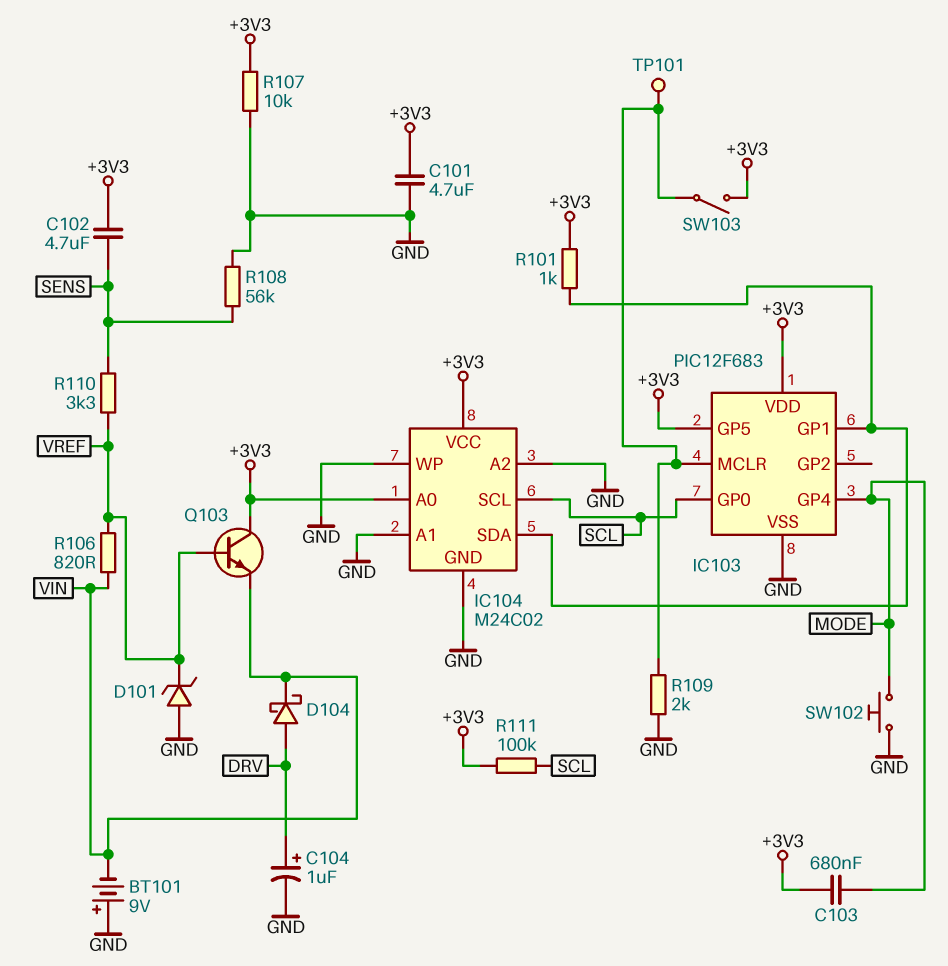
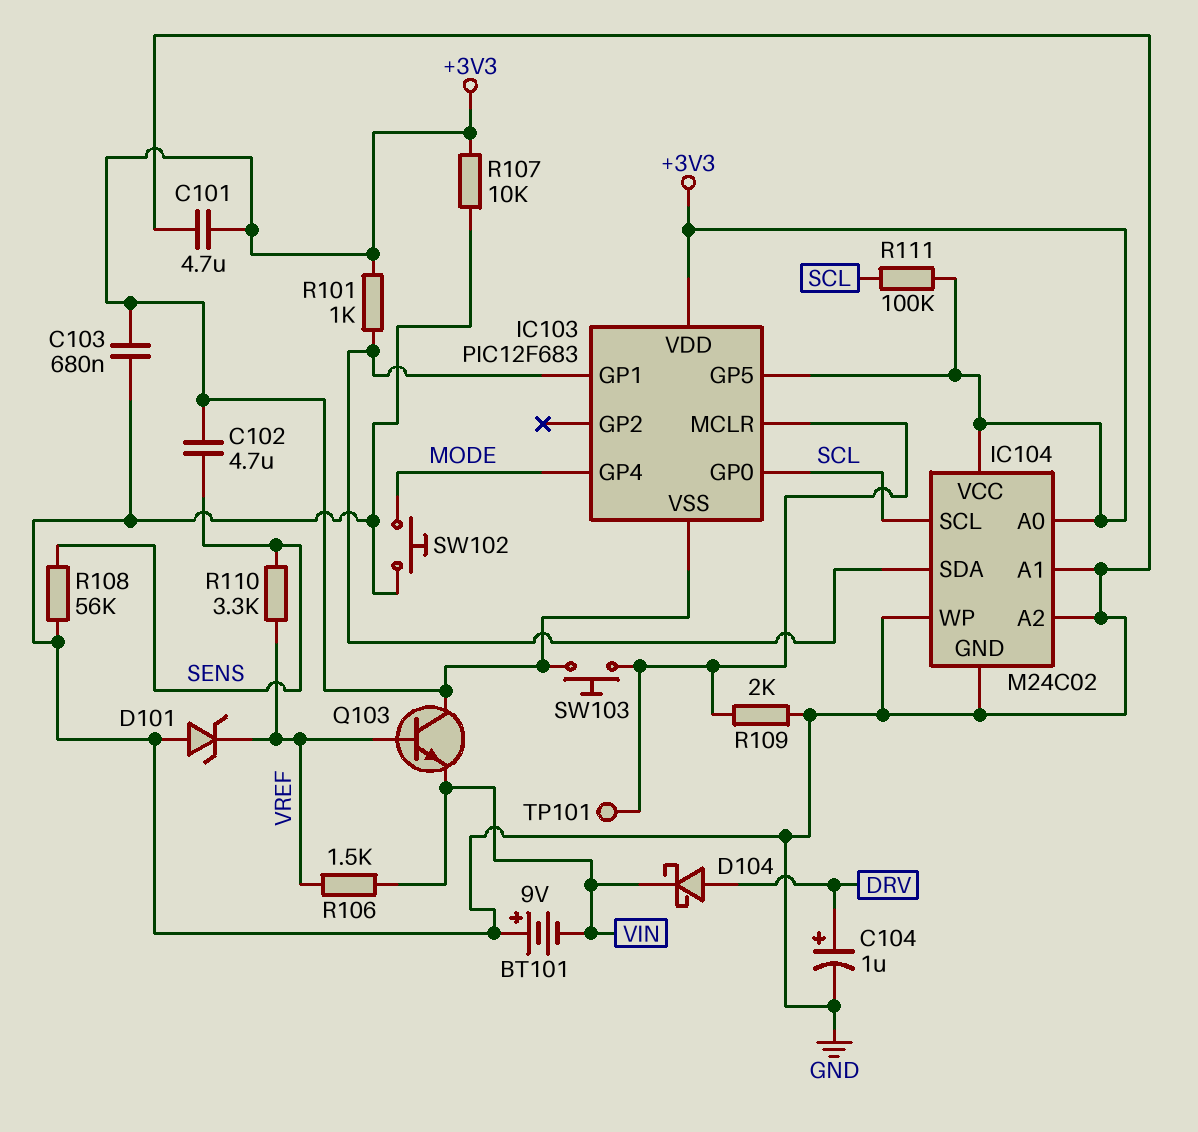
C103: 680nF (+3V3, MODE) -> 680nF (+3V3, GND)
IC103 pin VSS: GND -> +3V3
R106: 820 (VIN, VREF) -> 1.5k (VIN, VREF)
SW103: switch (+3V3, IC103/MCLR) -> button (+3V3, IC103/MCLR)

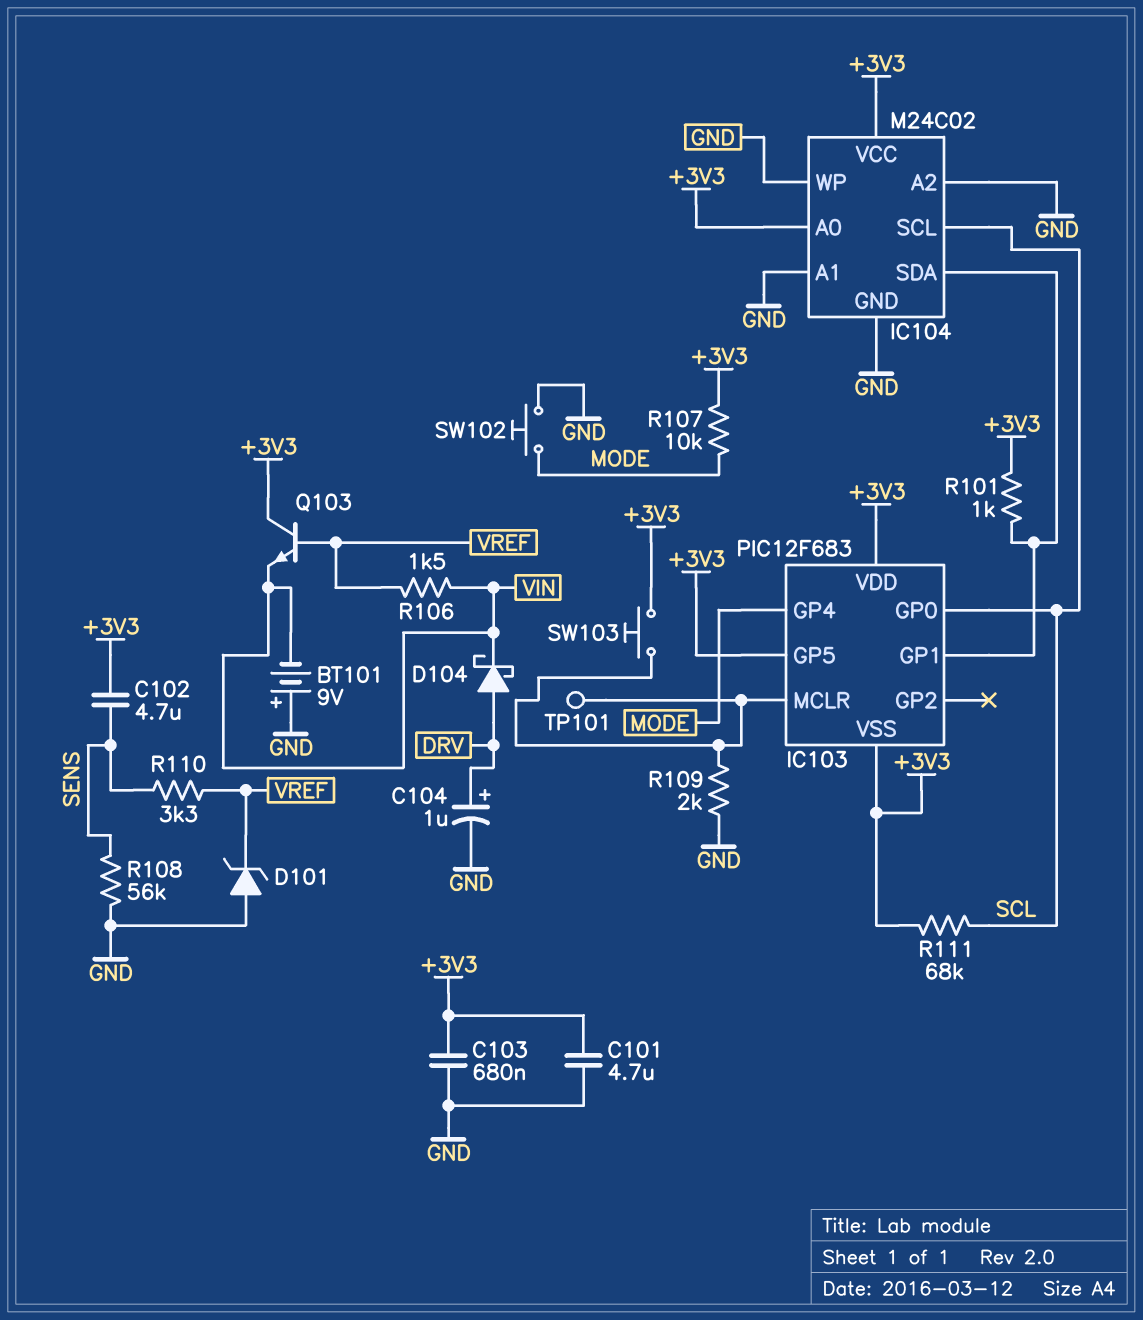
R107: 10k (+3V3, GND) -> 10k (+3V3, MODE)
R111: 100k (+3V3, SCL) -> 68k (+3V3, SCL)

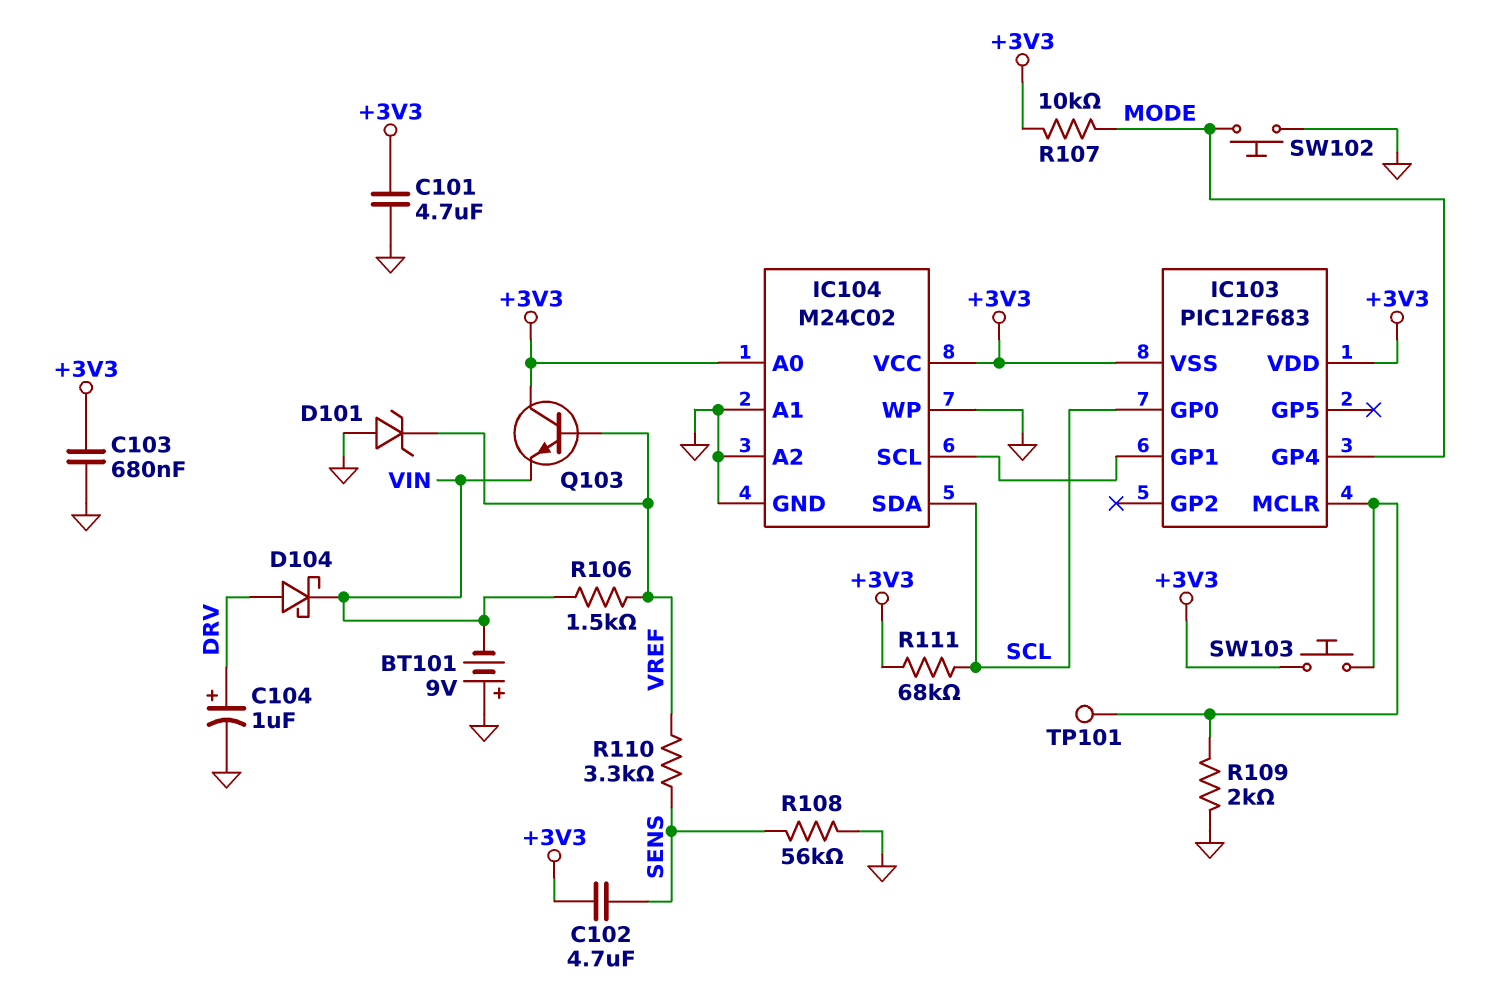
IC103 pin GP5: +3V3 -> none
IC104 pin SCL: SCL -> IC103/GP1
IC104 pin SDA: IC103/GP1 -> SCL
R101: 1k (+3V3, IC103/GP1) -> none

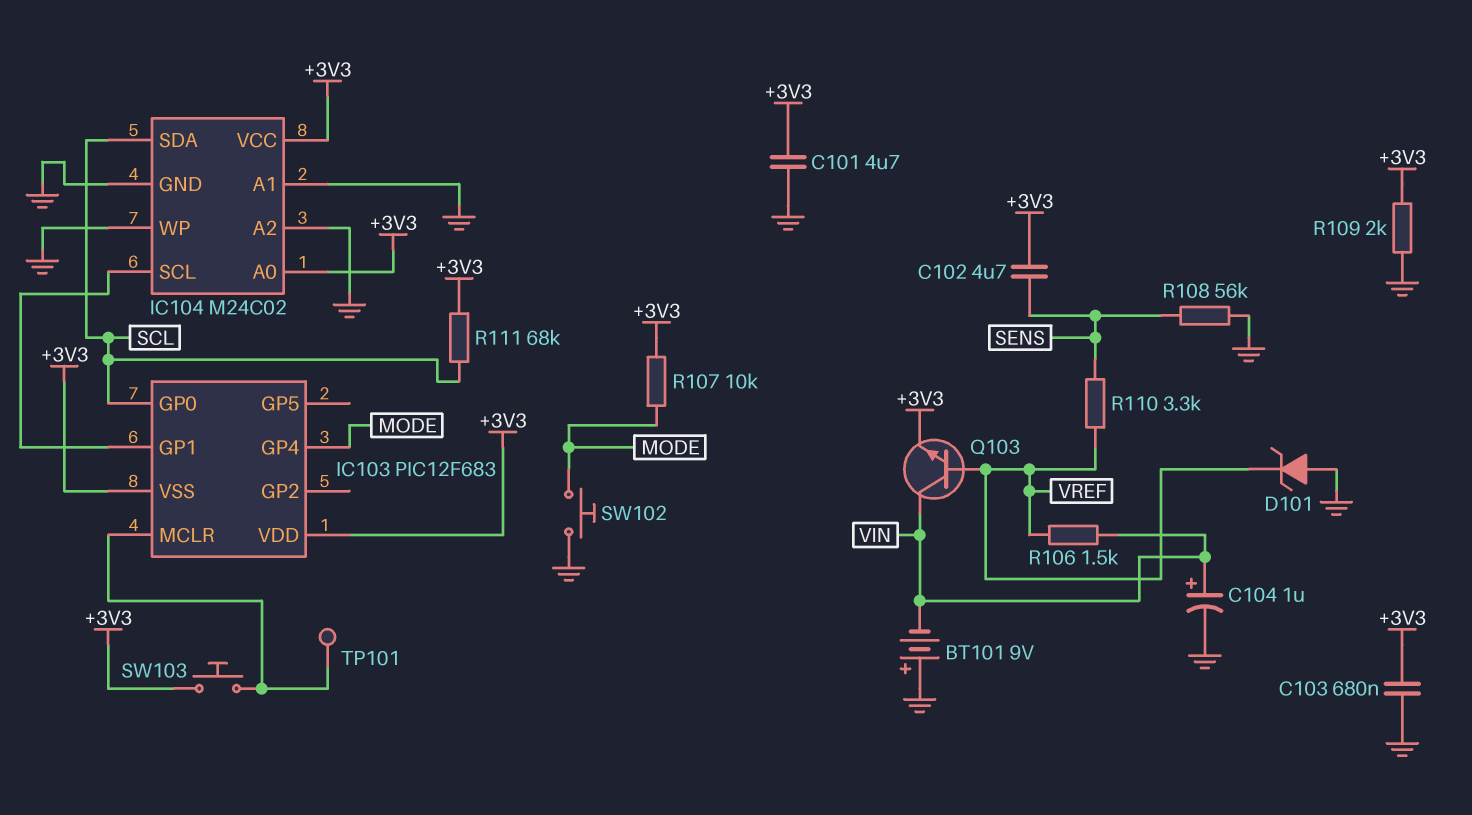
C104: 1uF (plus DRV, minus GND) -> 1uF (plus VIN, minus GND)
D104: schottky (A DRV, K VIN) -> none
Q103: NPN (B VREF, C +3V3, E VIN) -> NPN (B VREF, C VIN, E +3V3)
R109: 2k (GND, IC103/MCLR) -> 2k (+3V3, GND)

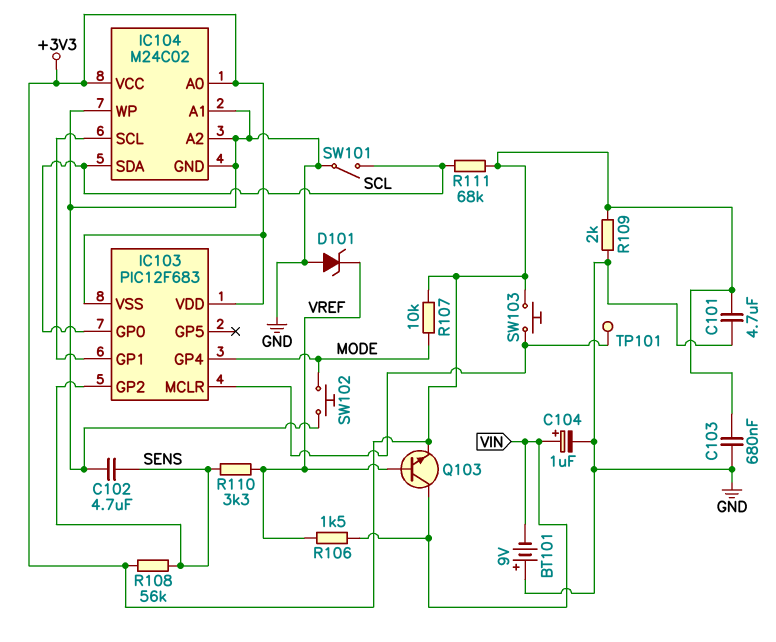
C102: 4.7uF (+3V3, SENS) -> 4.7uF (GND, SENS)
IC103 pin GP2: none -> SENS
R108: 56k (GND, SENS) -> 56k (+3V3, SENS)
SW101: none -> switch (GND, SCL)

